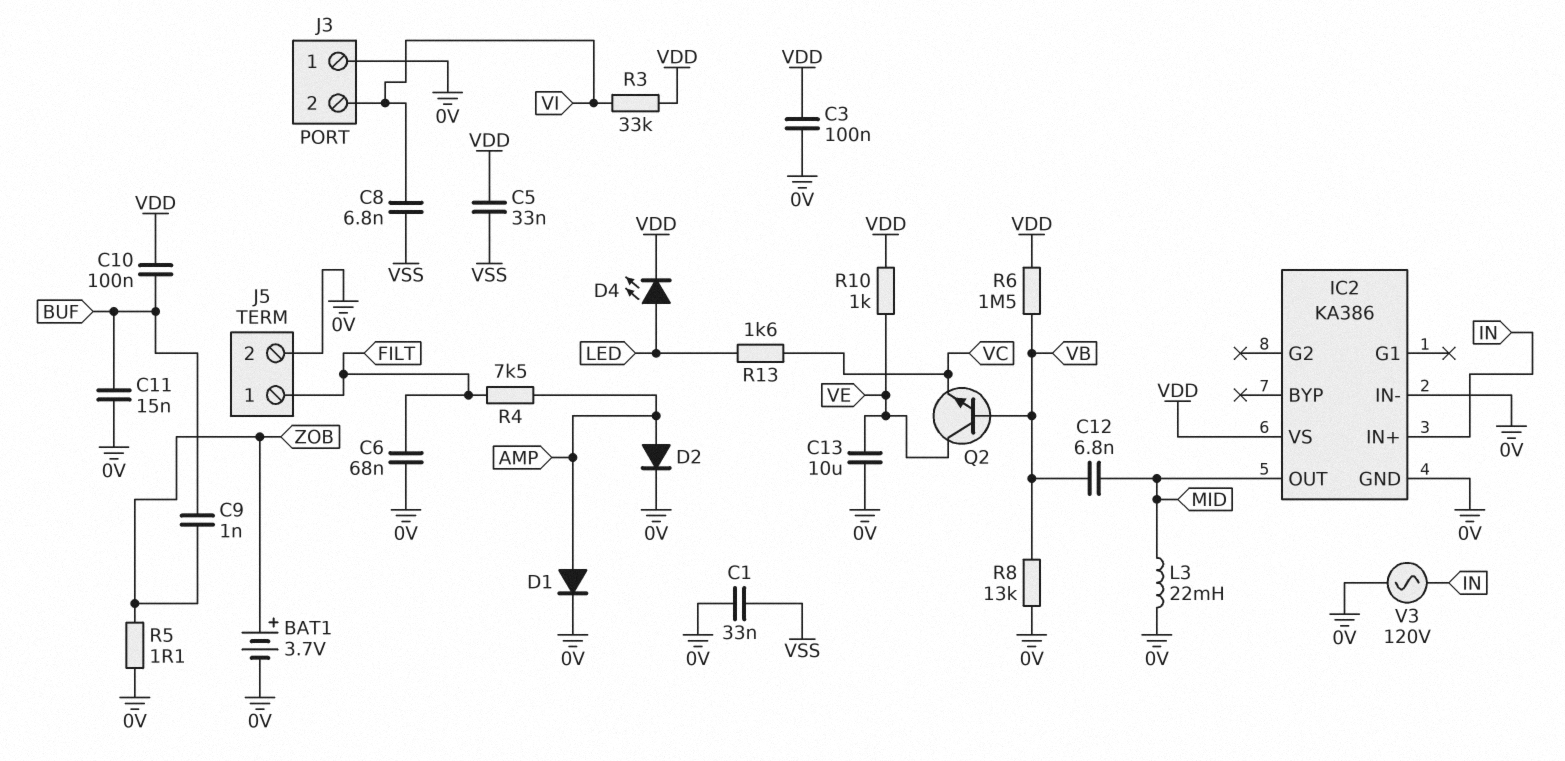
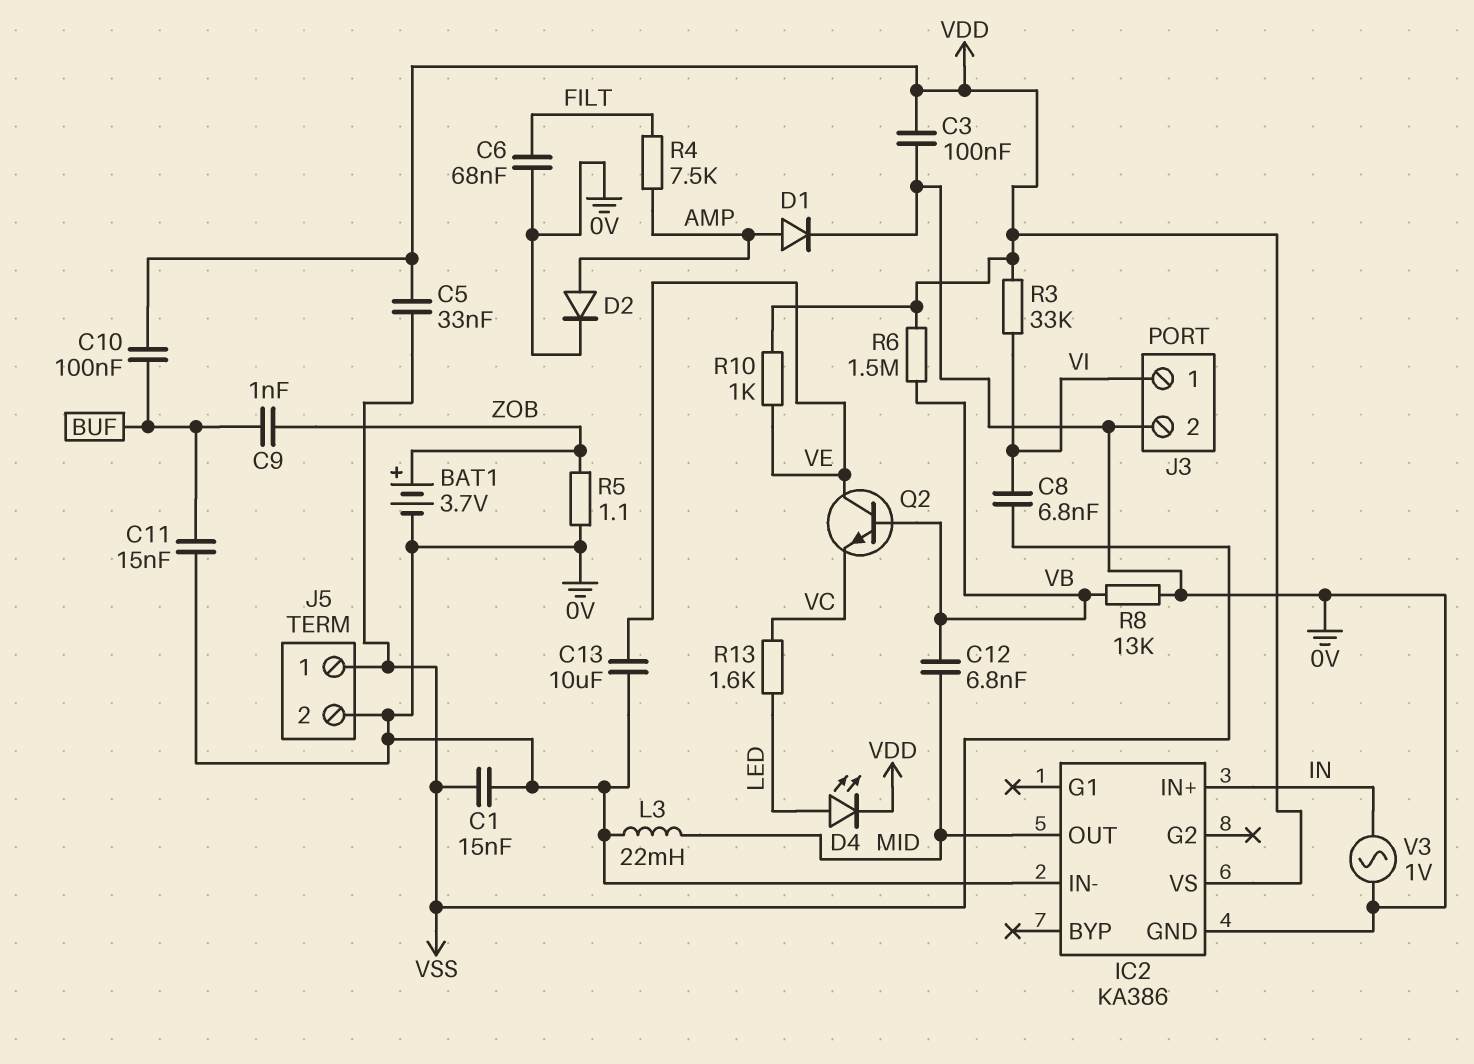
C1: 33nF (0V, VSS) -> 15nF (0V, VSS)
J3 pin 1: 0V -> VI
J3 pin 2: VI -> 0V
J5 pin 1: FILT -> VSS
V3: AC 120V (0V, IN) -> AC 1V (0V, IN)

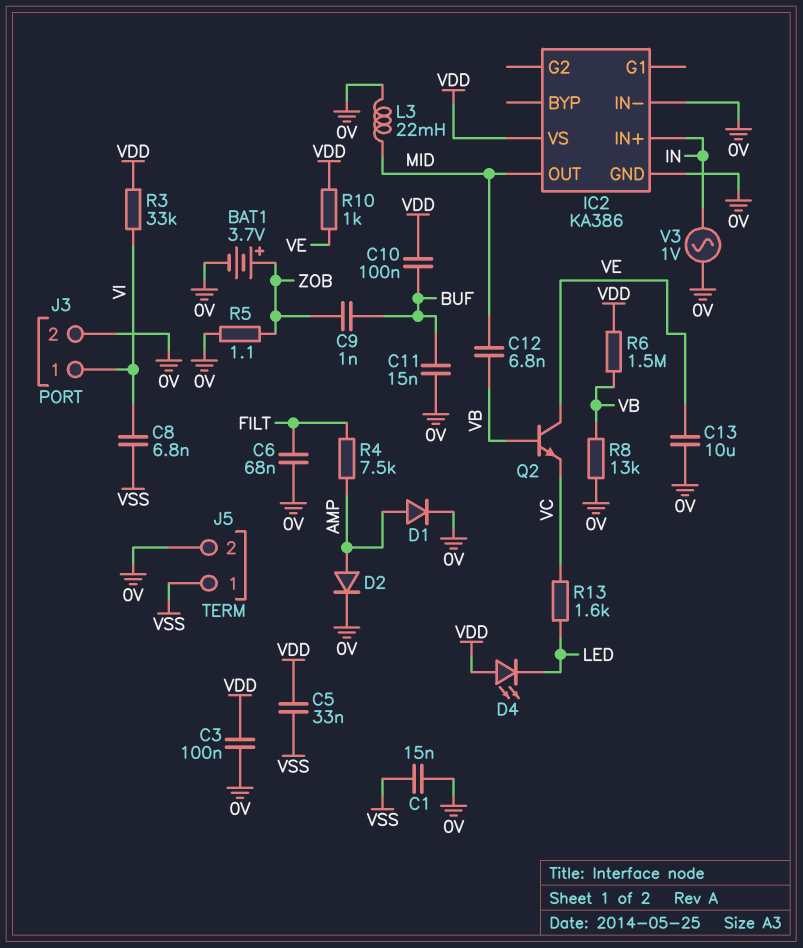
D4: LED (A LED, K VDD) -> LED (A VDD, K LED)

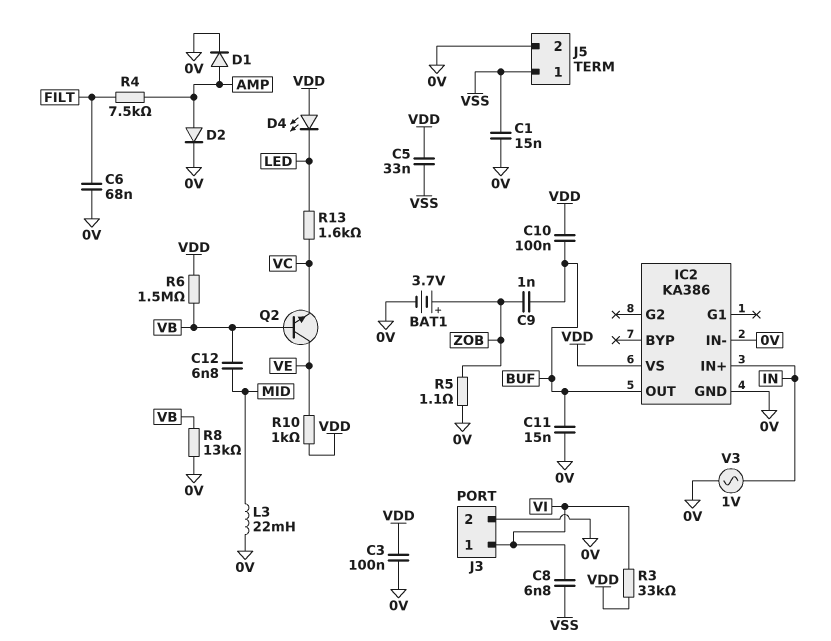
C13: 10uF (0V, VE) -> none
IC2 pin OUT: MID -> BUF

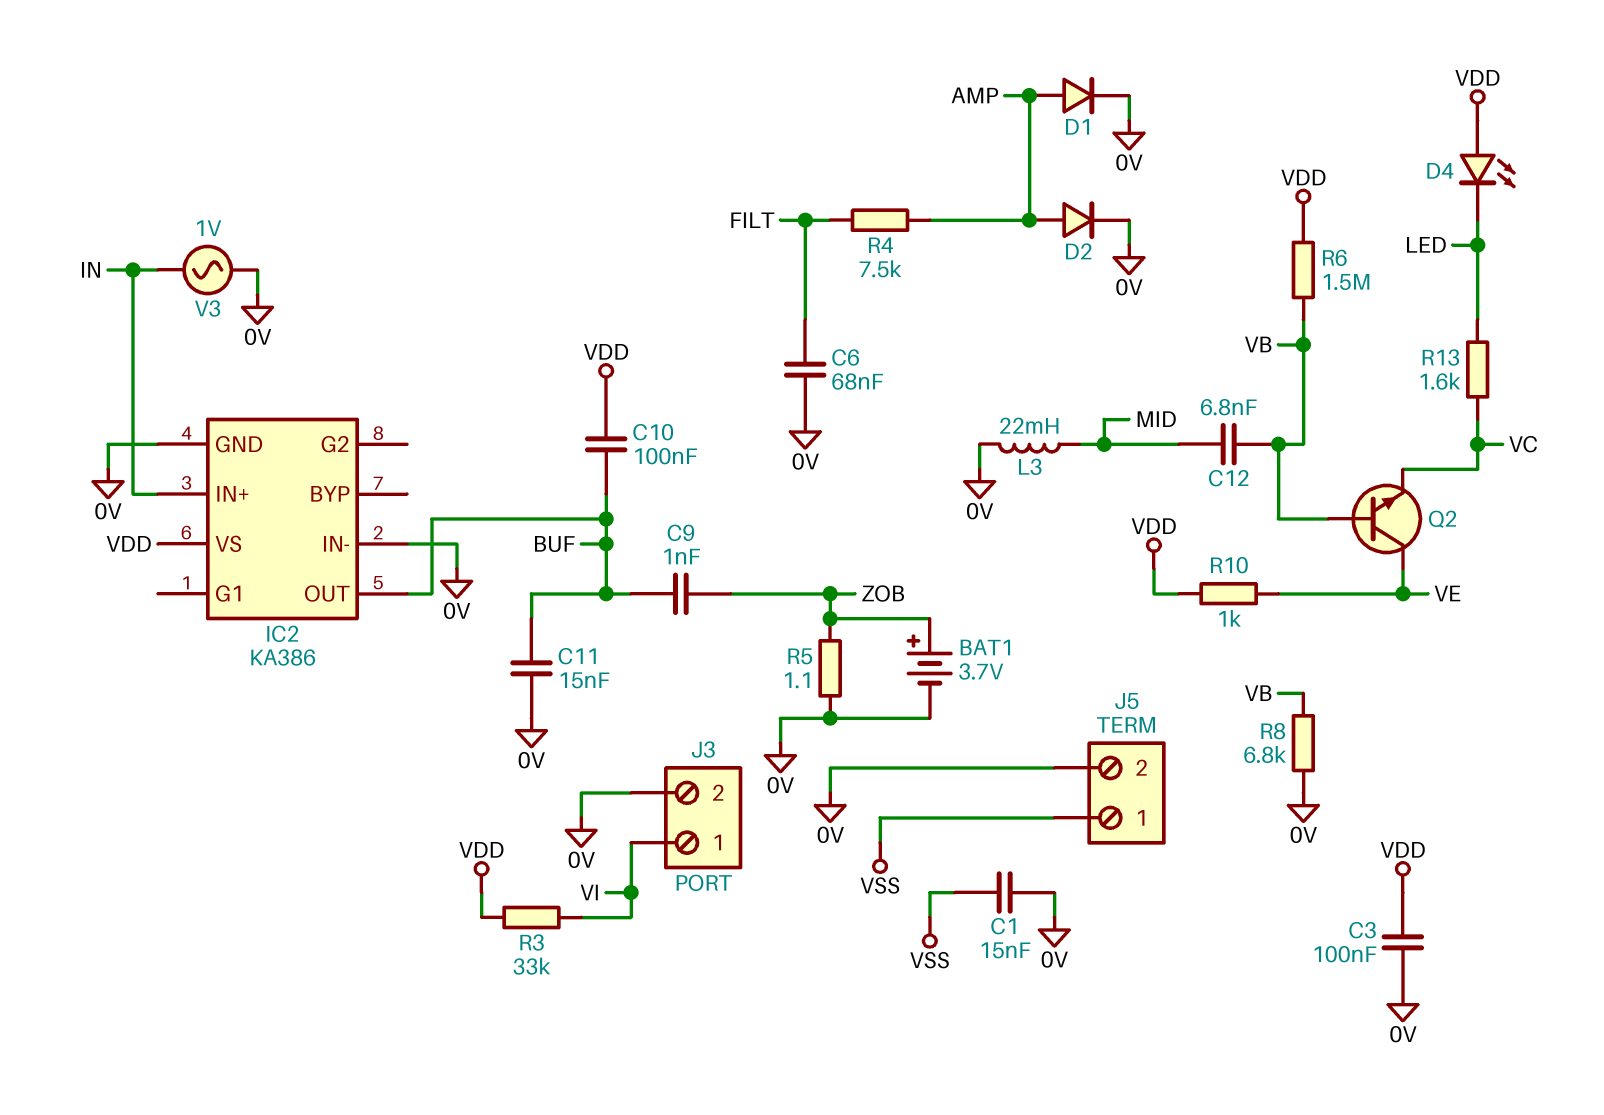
C5: 33nF (VDD, VSS) -> none
C8: 6.8nF (VI, VSS) -> none
R8: 13k (0V, VB) -> 6.8k (0V, VB)

